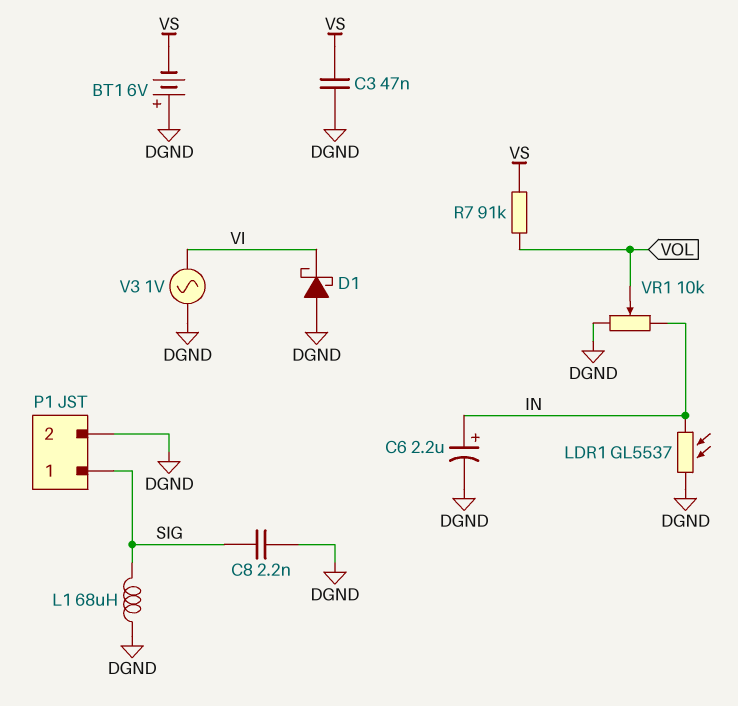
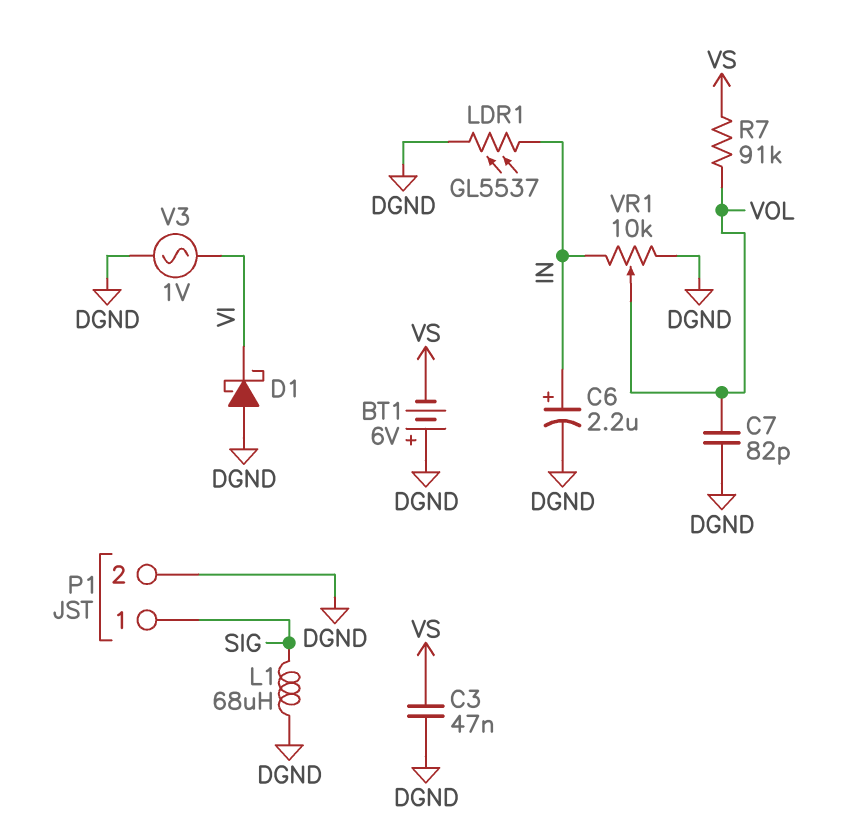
C7: none -> 82pF (DGND, VOL)
C8: 2.2nF (DGND, SIG) -> none

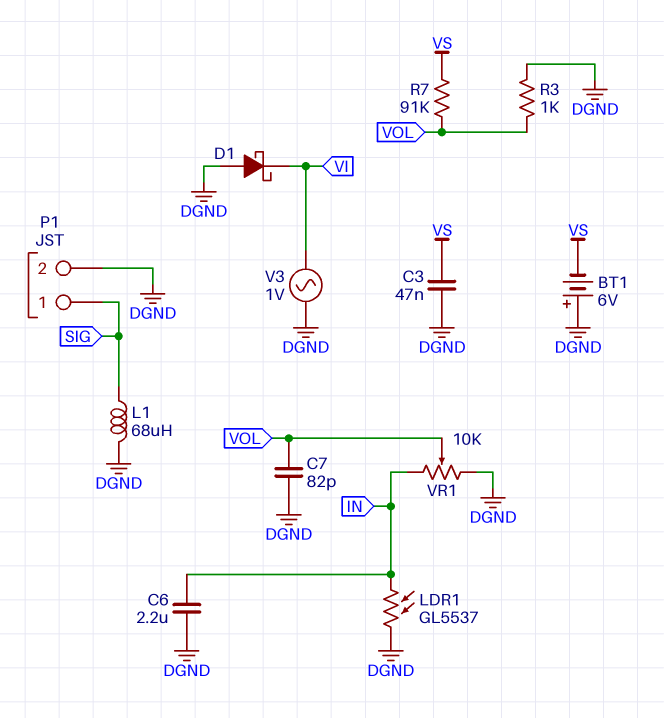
C6: 2.2uF (plus IN, minus DGND) -> 2.2uF (DGND, IN)
R3: none -> 1k (DGND, VOL)

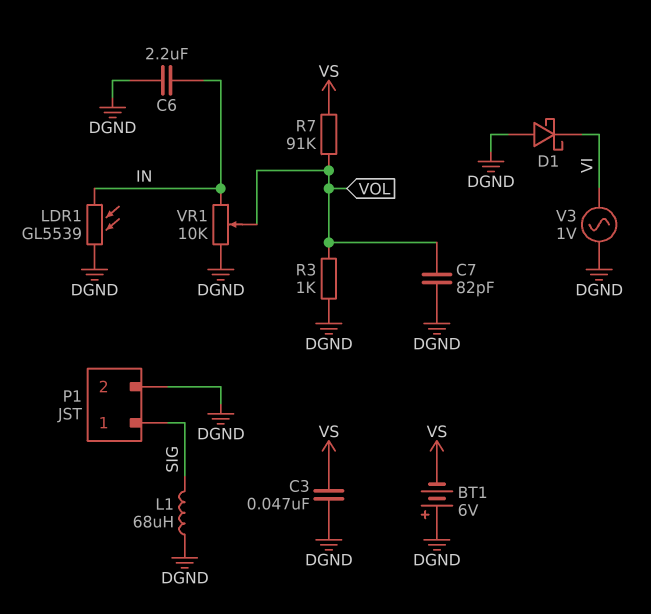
LDR1: GL5537 (DGND, IN) -> GL5539 (DGND, IN)

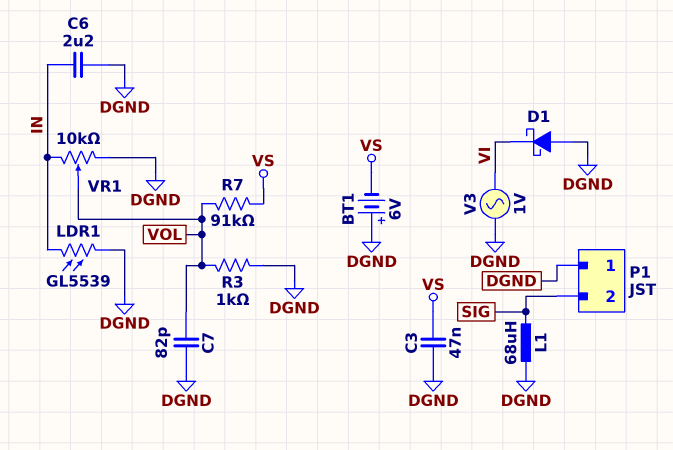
P1 pin 1: SIG -> DGND
P1 pin 2: DGND -> SIG

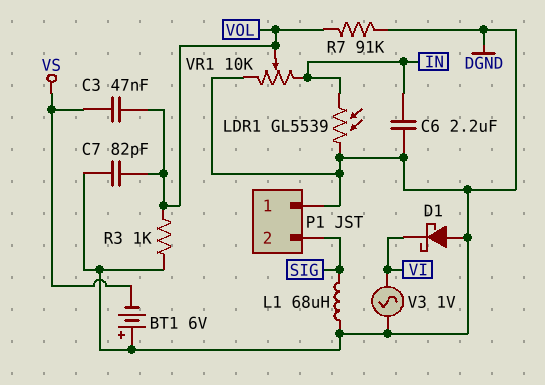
C3: 47nF (DGND, VS) -> 47nF (VOL, VS)
R7: 91k (VOL, VS) -> 91k (DGND, VOL)

